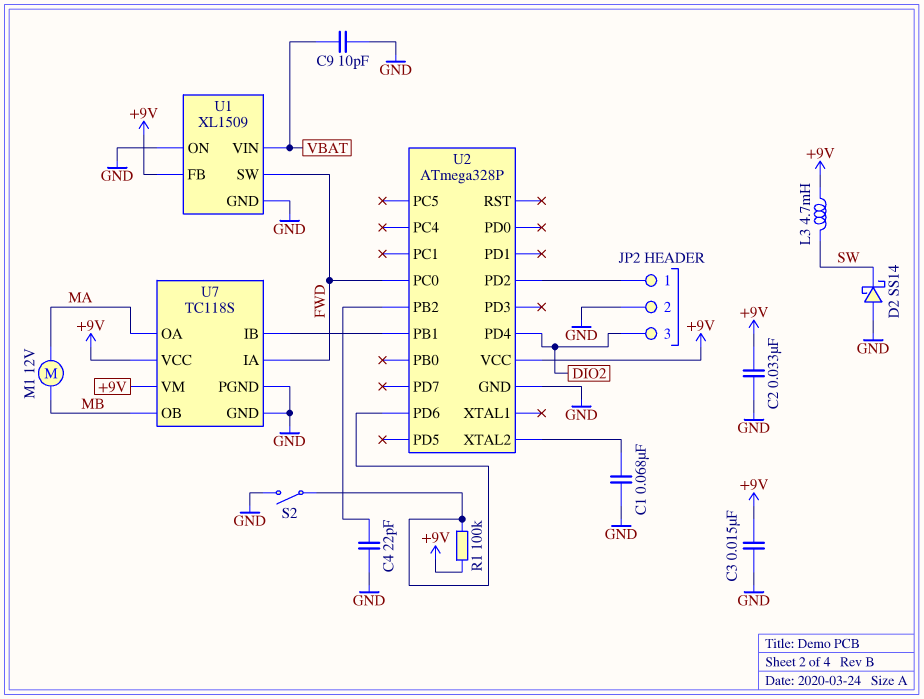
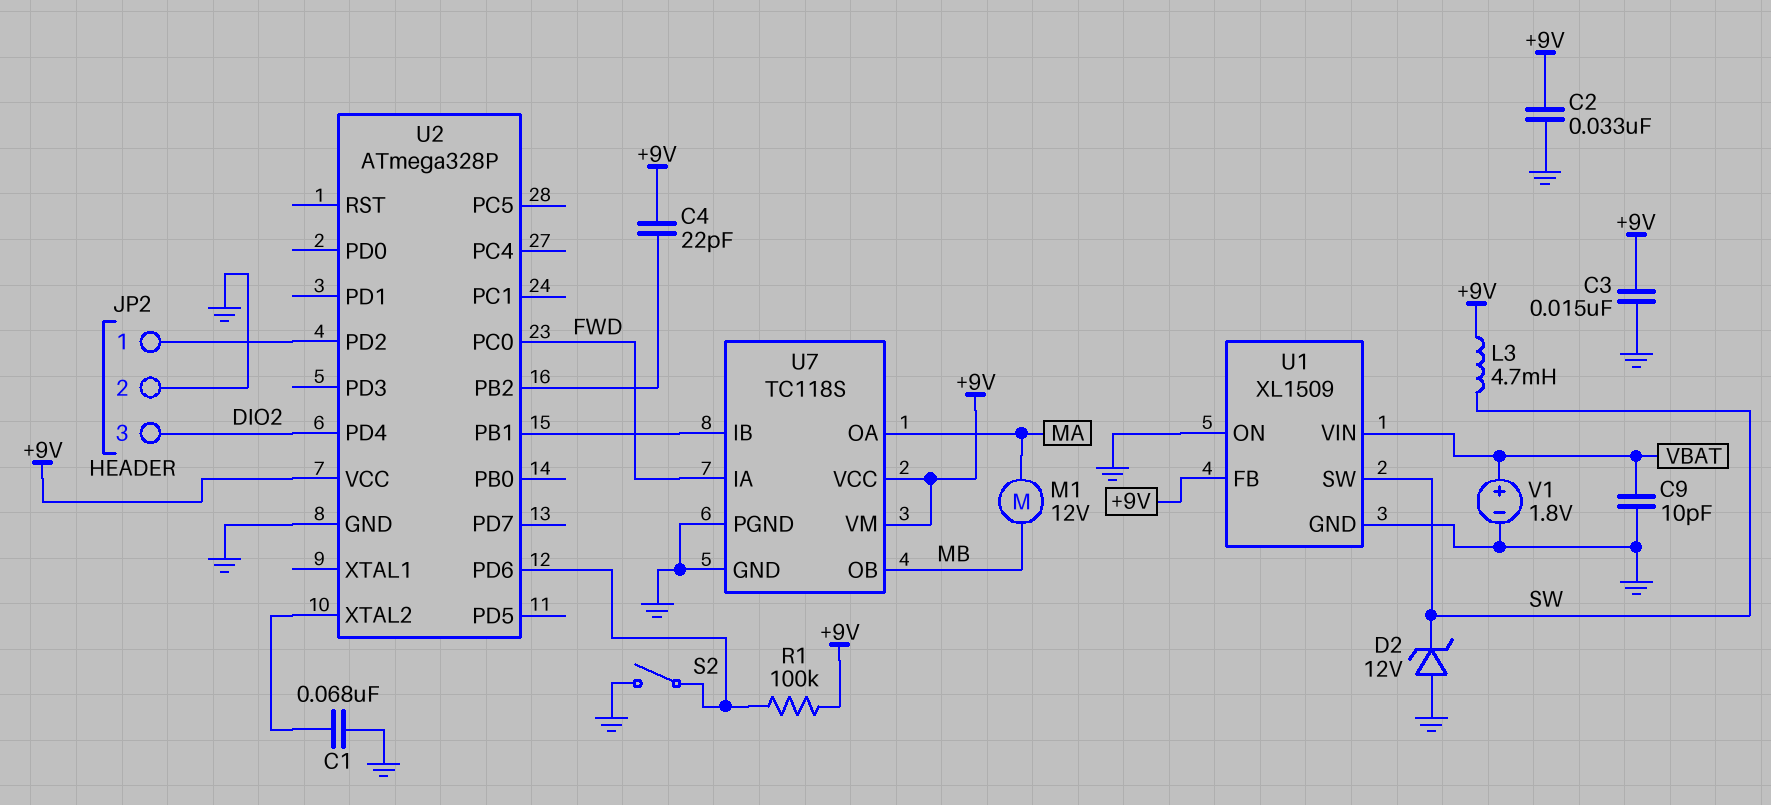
C4: 22pF (GND, U2/PB2) -> 22pF (+9V, U2/PB2)
D2: schottky SS14 (A GND, K SW) -> zener 12V (A GND, K SW)
U1 pin SW: FWD -> SW
V1: none -> 1.8V (plus VBAT, minus GND)

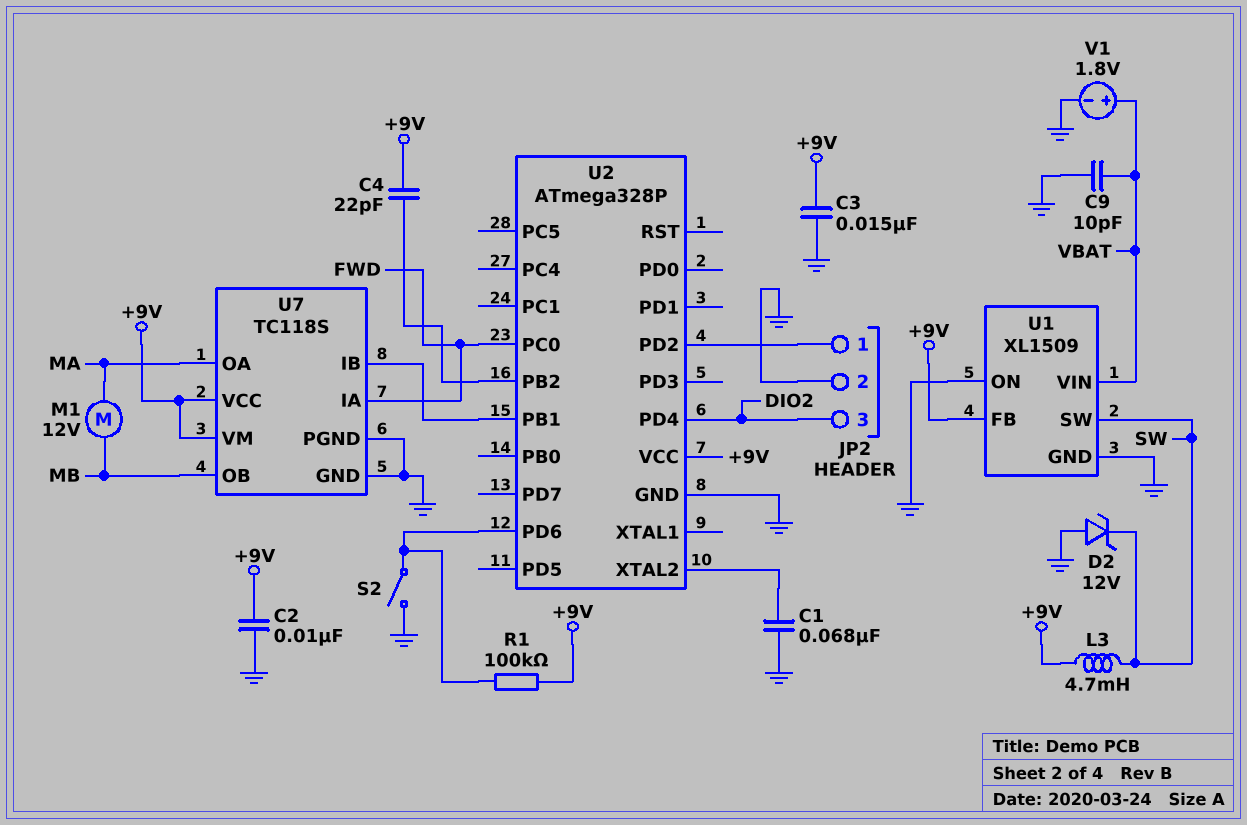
C2: 33nF (+9V, GND) -> 10nF (+9V, GND)

